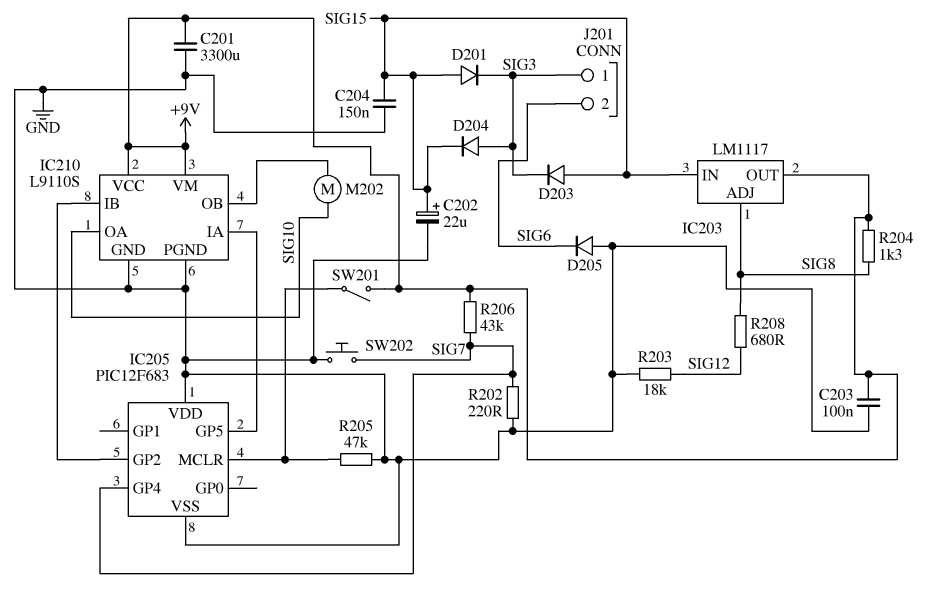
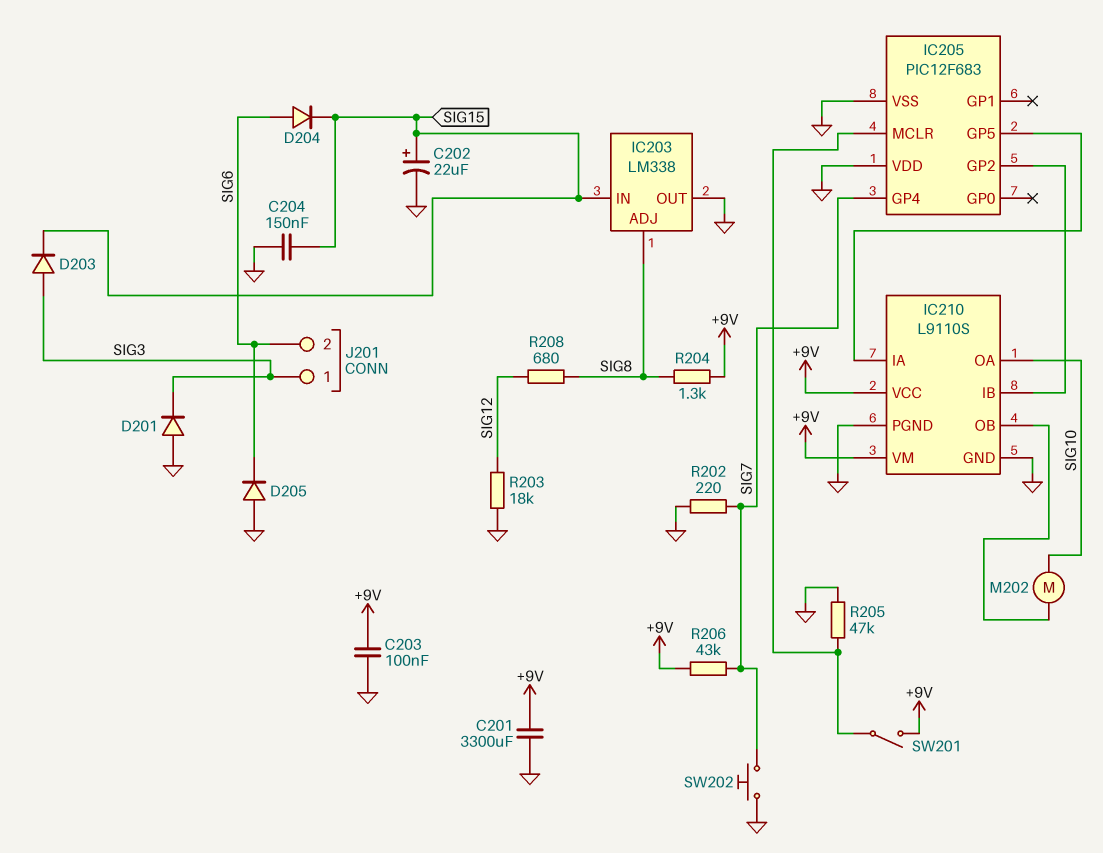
D201: diode (A SIG15, K SIG3) -> diode (A GND, K SIG3)
D203: diode (A SIG15, K SIG3) -> diode (A SIG3, K SIG15)
D204: diode (A SIG3, K SIG15) -> diode (A SIG6, K SIG15)
IC203: LM1117 -> LM338
IC203 pin OUT: +9V -> GND

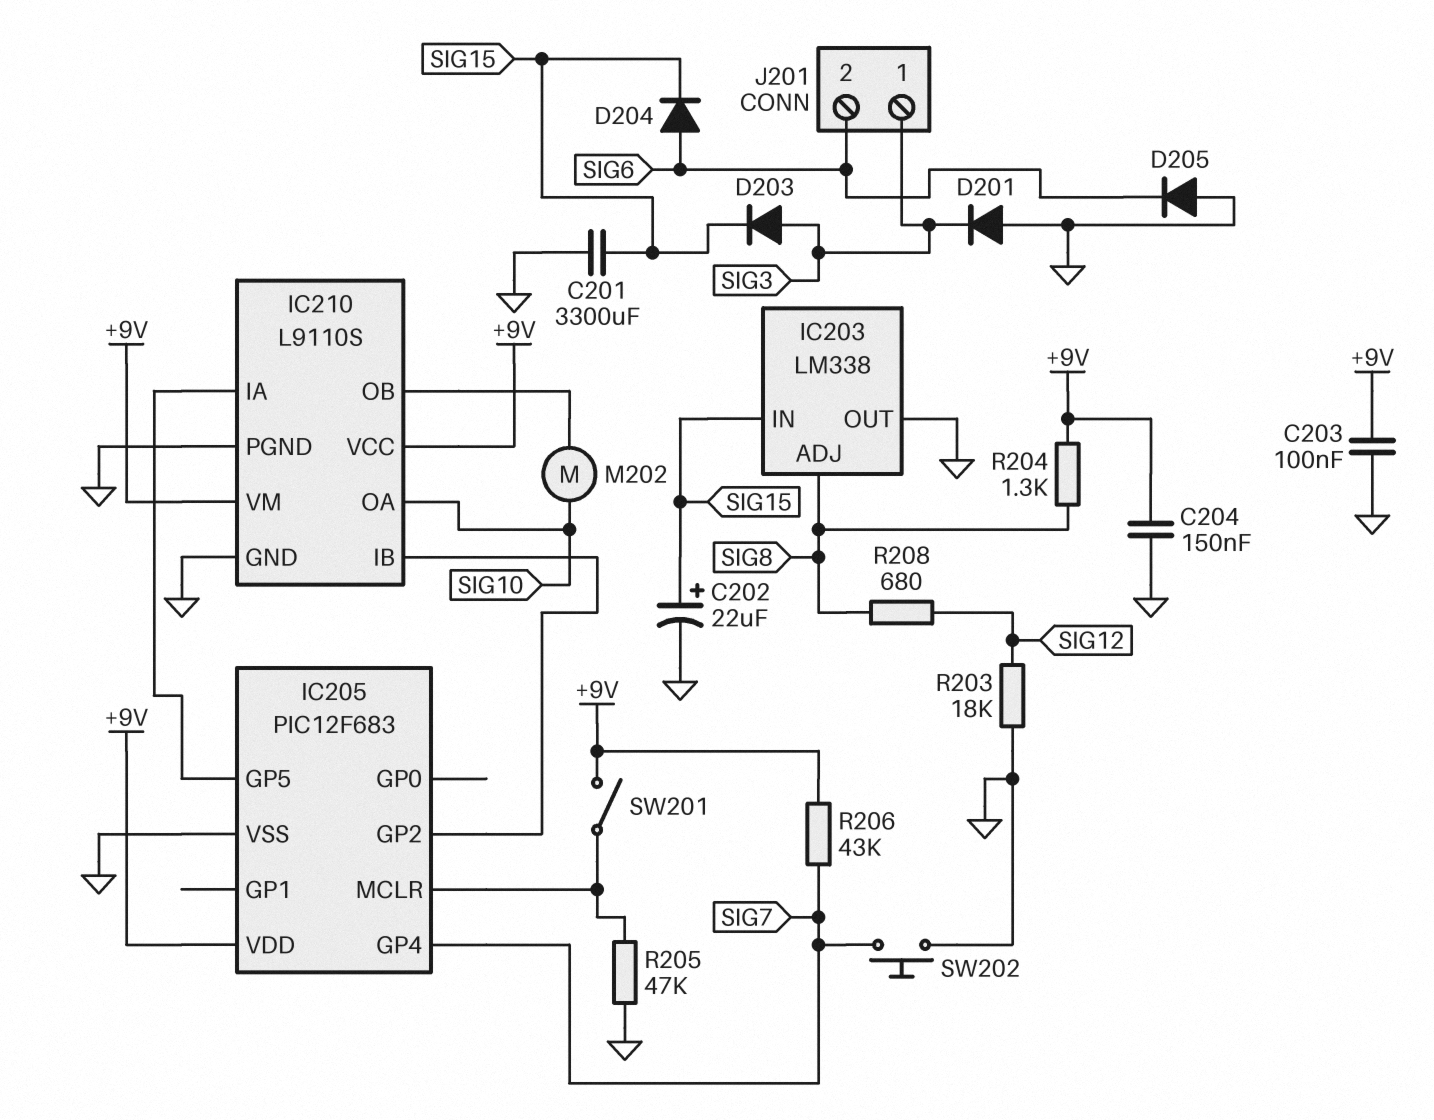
C201: 3300uF (+9V, GND) -> 3300uF (GND, SIG15)
C204: 150nF (GND, SIG15) -> 150nF (+9V, GND)
IC205 pin VDD: GND -> +9V
R202: 220 (GND, SIG7) -> none

